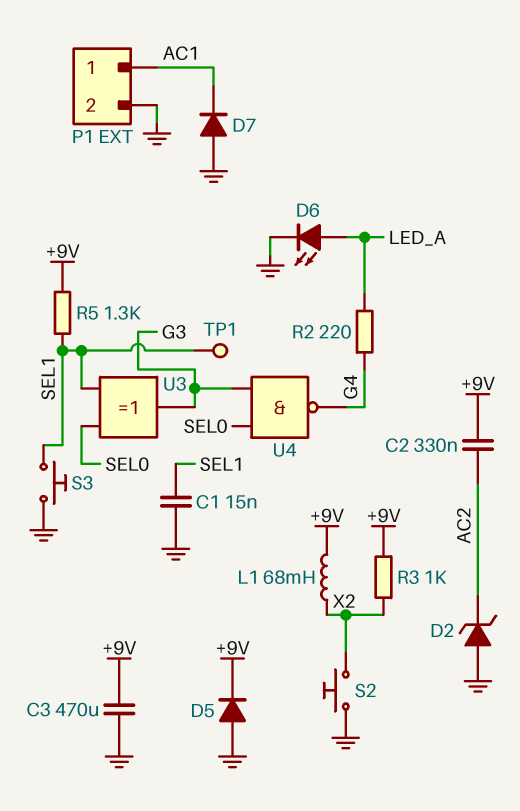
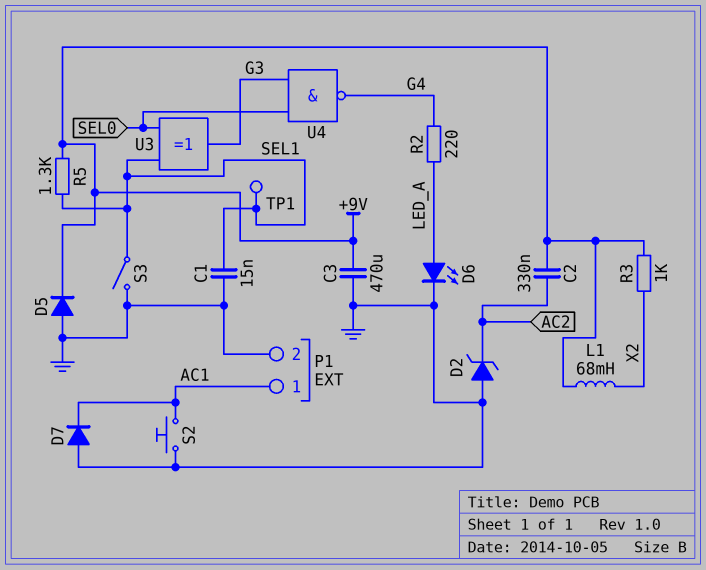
S2: button (GND, X2) -> button (AC1, GND)
S3: button (GND, SEL1) -> switch (GND, SEL1)

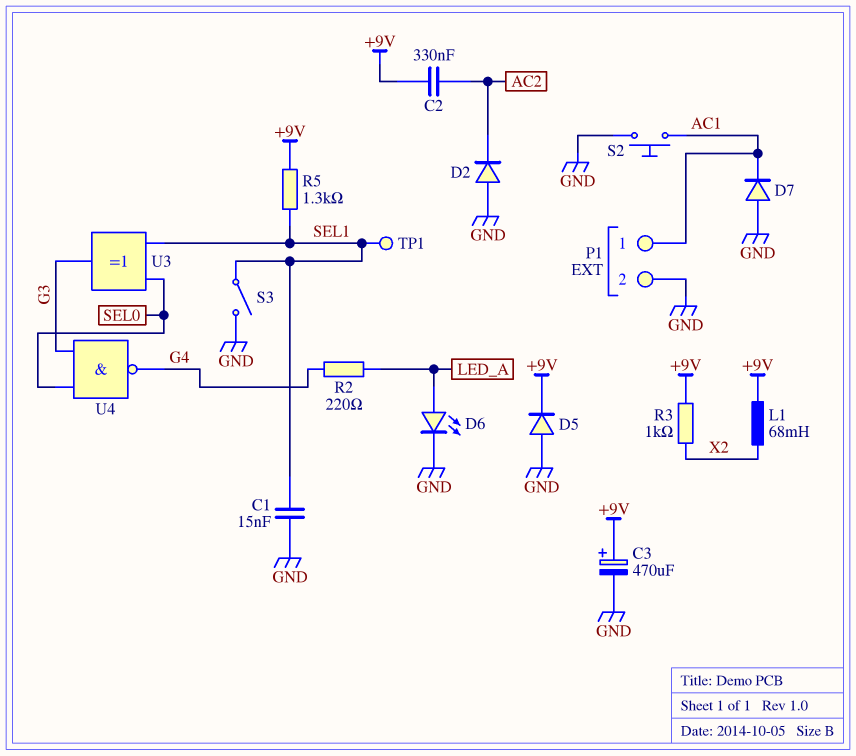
C3: 470uF (+9V, GND) -> 470uF (plus +9V, minus GND)
D2: zener (A GND, K AC2) -> diode (A GND, K AC2)

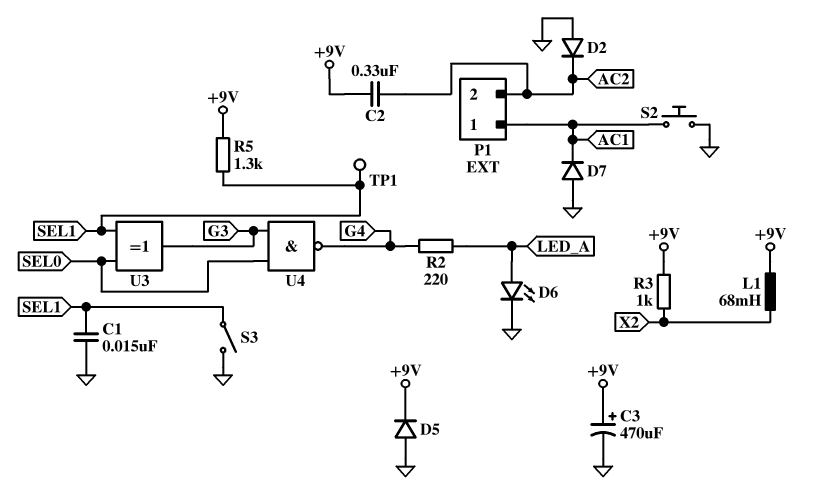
P1 pin 2: GND -> AC2

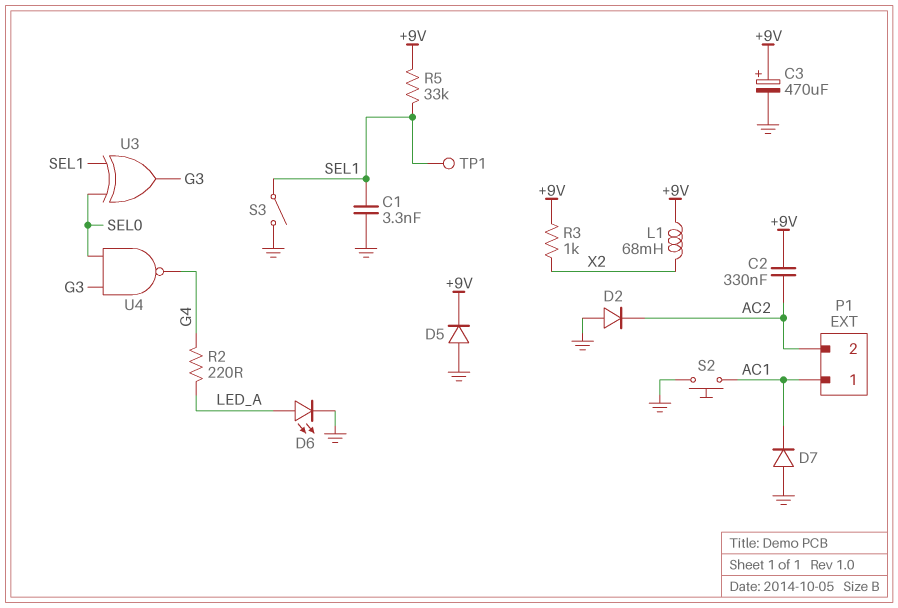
C1: 15nF (GND, SEL1) -> 3.3nF (GND, SEL1)
R5: 1.3k (+9V, SEL1) -> 33k (+9V, SEL1)

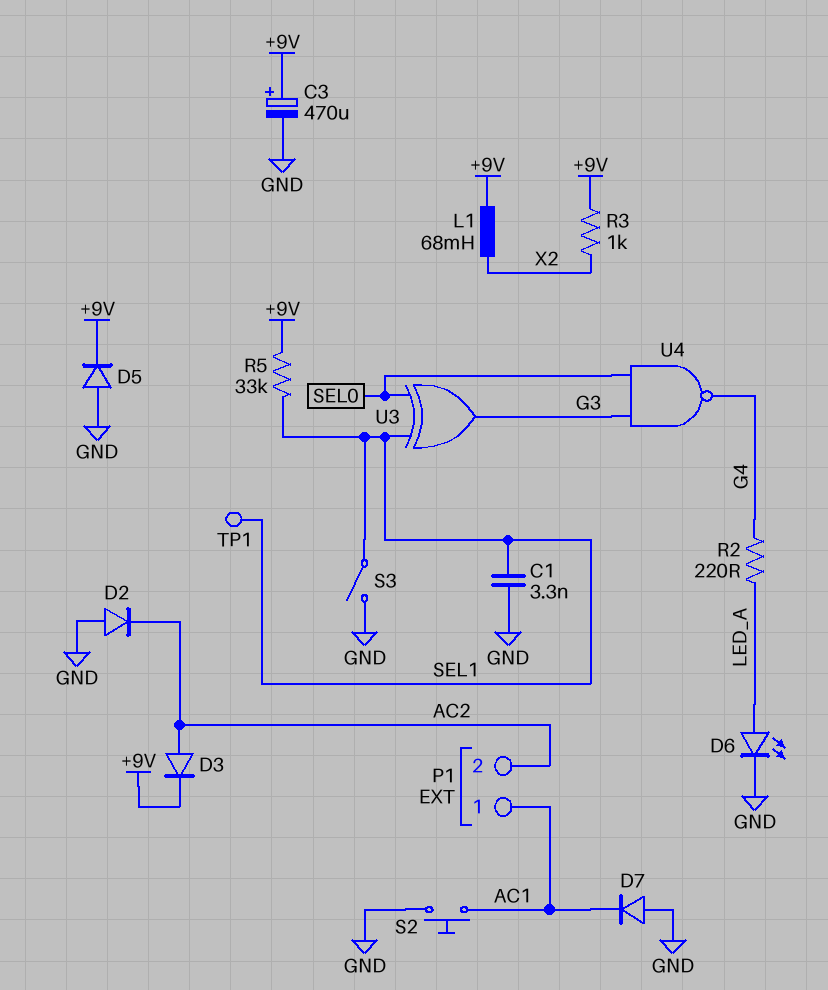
C2: 330nF (+9V, AC2) -> none
D3: none -> diode (A AC2, K +9V)

